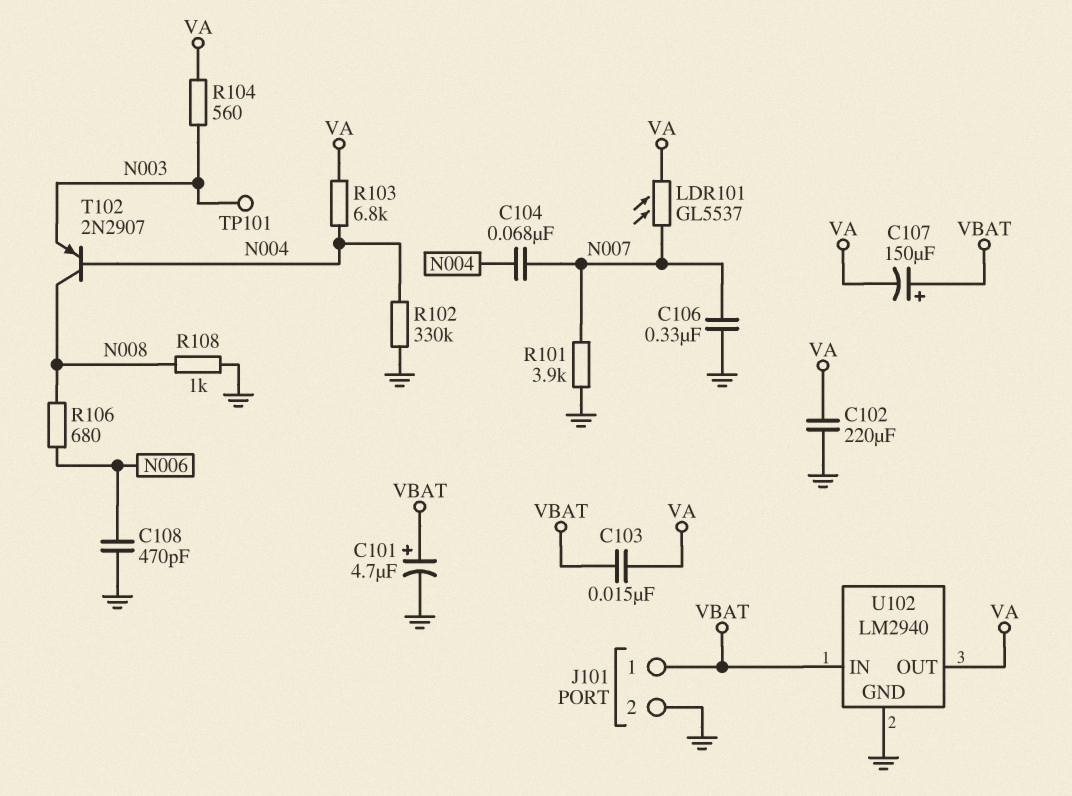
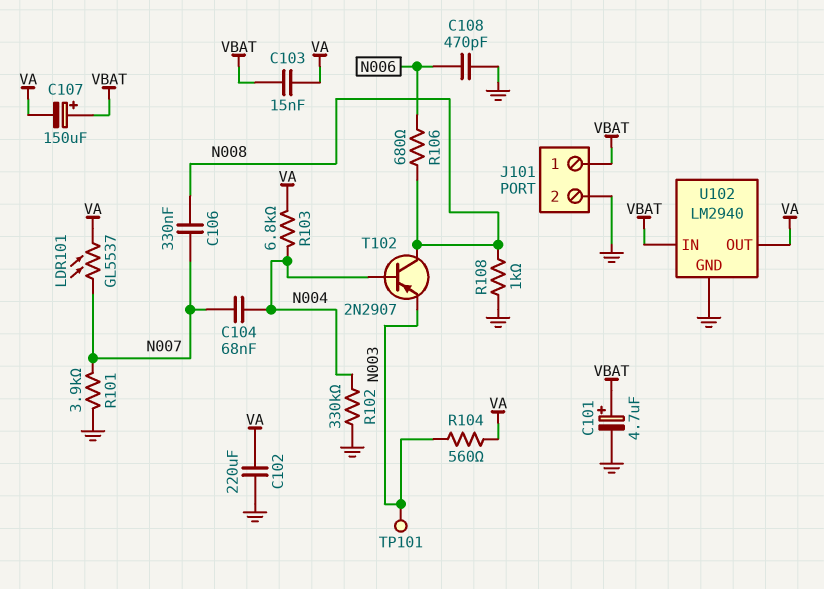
C106: 330nF (GND, N007) -> 330nF (N007, N008)

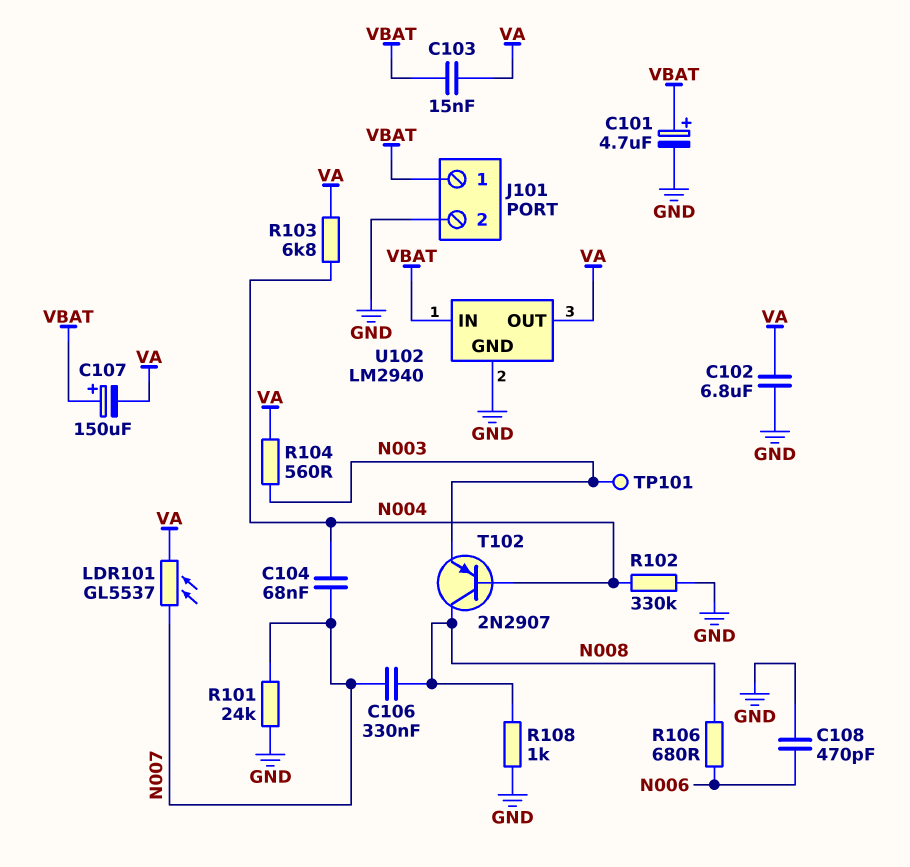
C102: 220uF (GND, VA) -> 6.8uF (GND, VA)
R101: 3.9k (GND, N007) -> 24k (GND, N007)

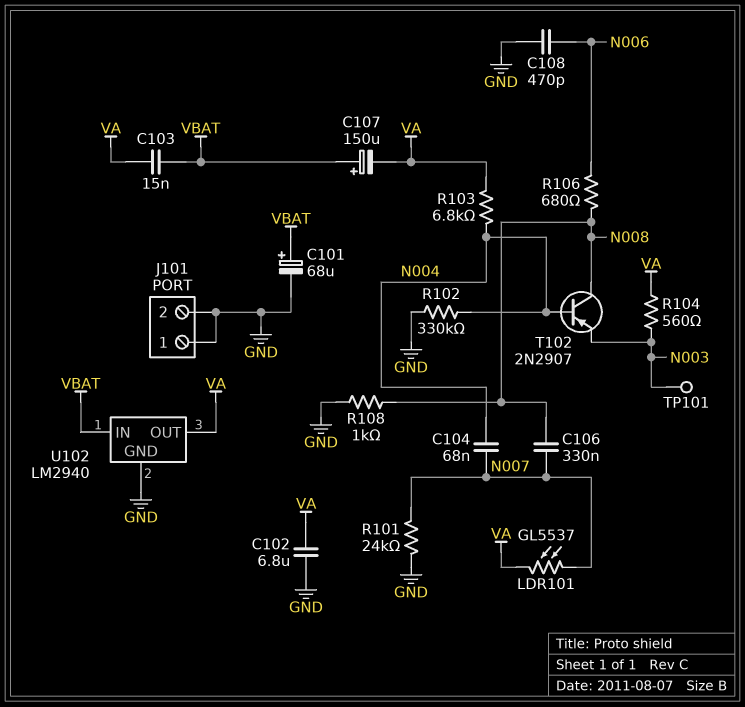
C101: 4.7uF (plus VBAT, minus GND) -> 68uF (plus VBAT, minus GND)
J101 pin 1: VBAT -> GND

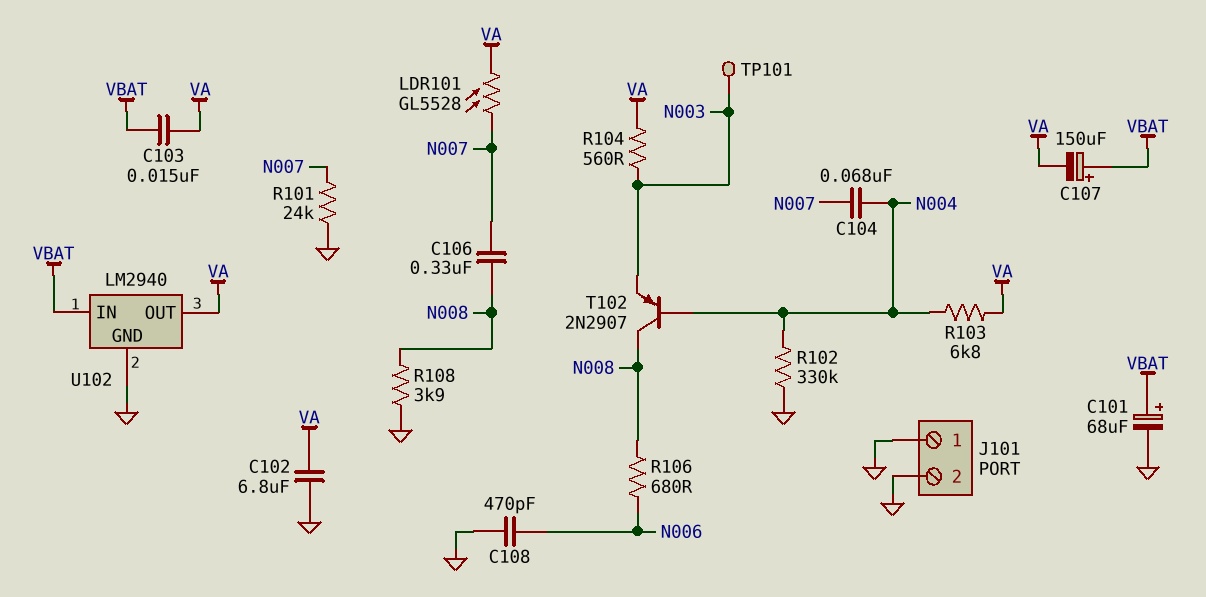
LDR101: GL5537 (N007, VA) -> GL5528 (N007, VA)
R108: 1k (GND, N008) -> 3.9k (GND, N008)

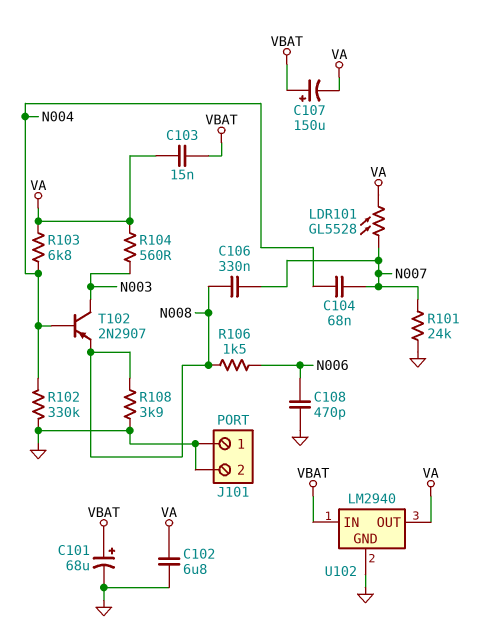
R106: 680 (N006, N008) -> 1.5k (N006, N008)
T102: PNP 2N2907 (B N004, C N008, E N003) -> PNP 2N2907 (B N004, C N003, E N008)
TP101: test point (N003) -> none

